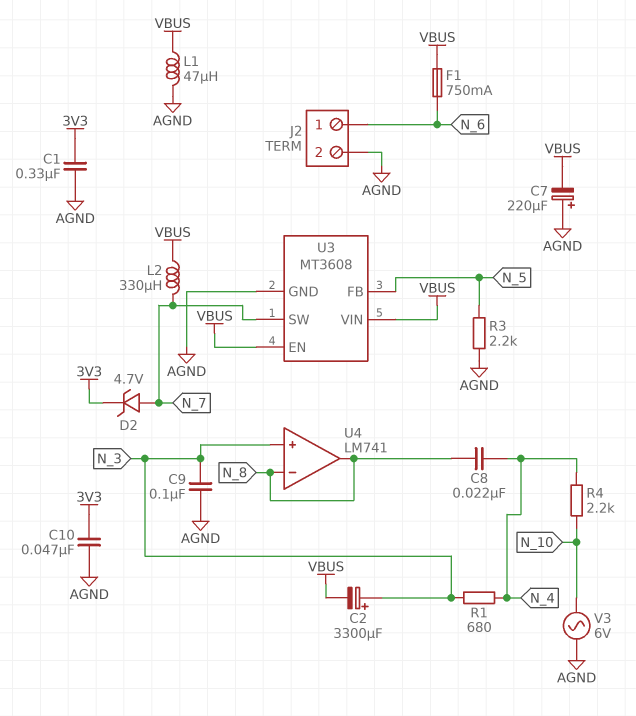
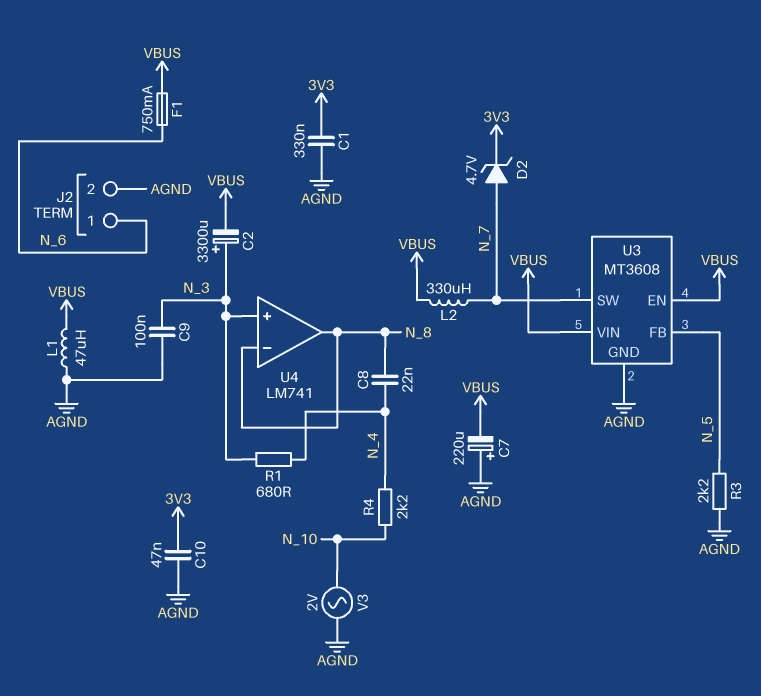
V3: AC 6V (AGND, N_10) -> AC 2V (AGND, N_10)

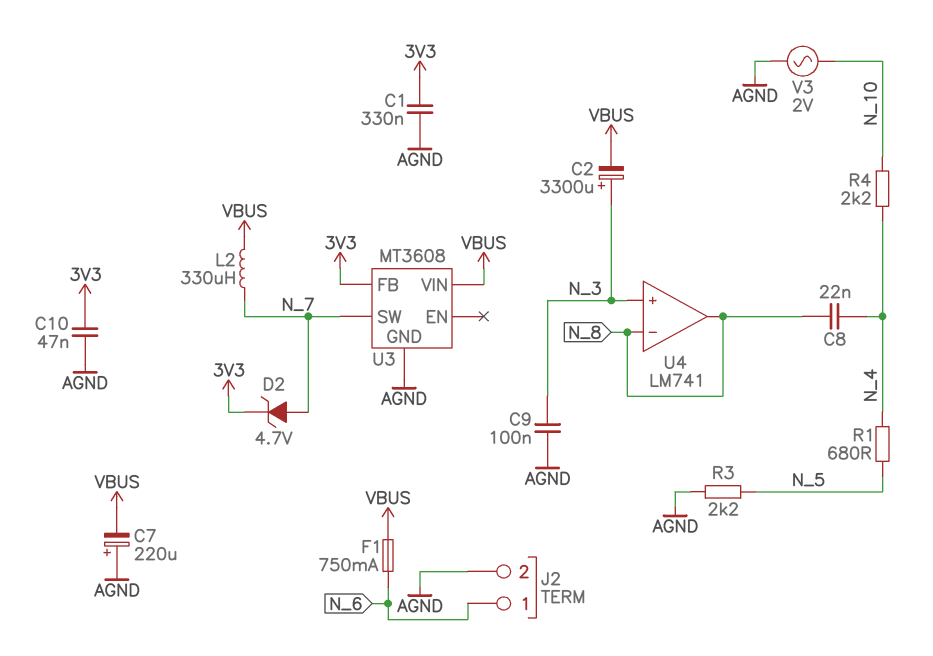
L1: 47uH (AGND, VBUS) -> none
R1: 680 (N_3, N_4) -> 680 (N_4, N_5)
U3 pin EN: VBUS -> none
U3 pin FB: N_5 -> 3V3

